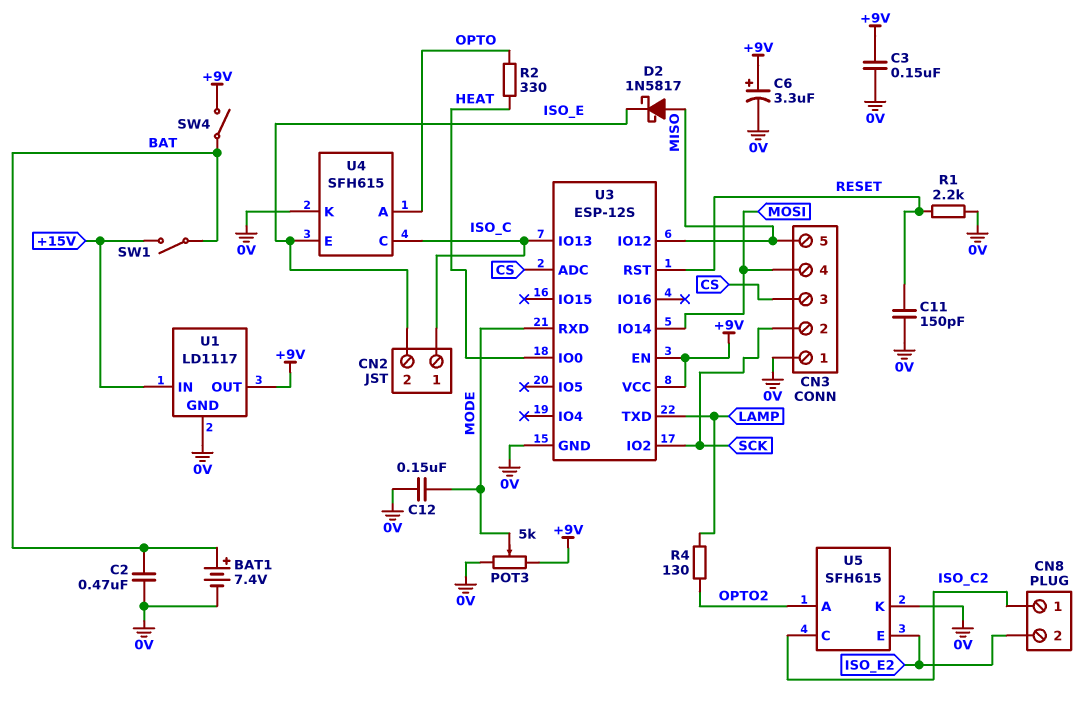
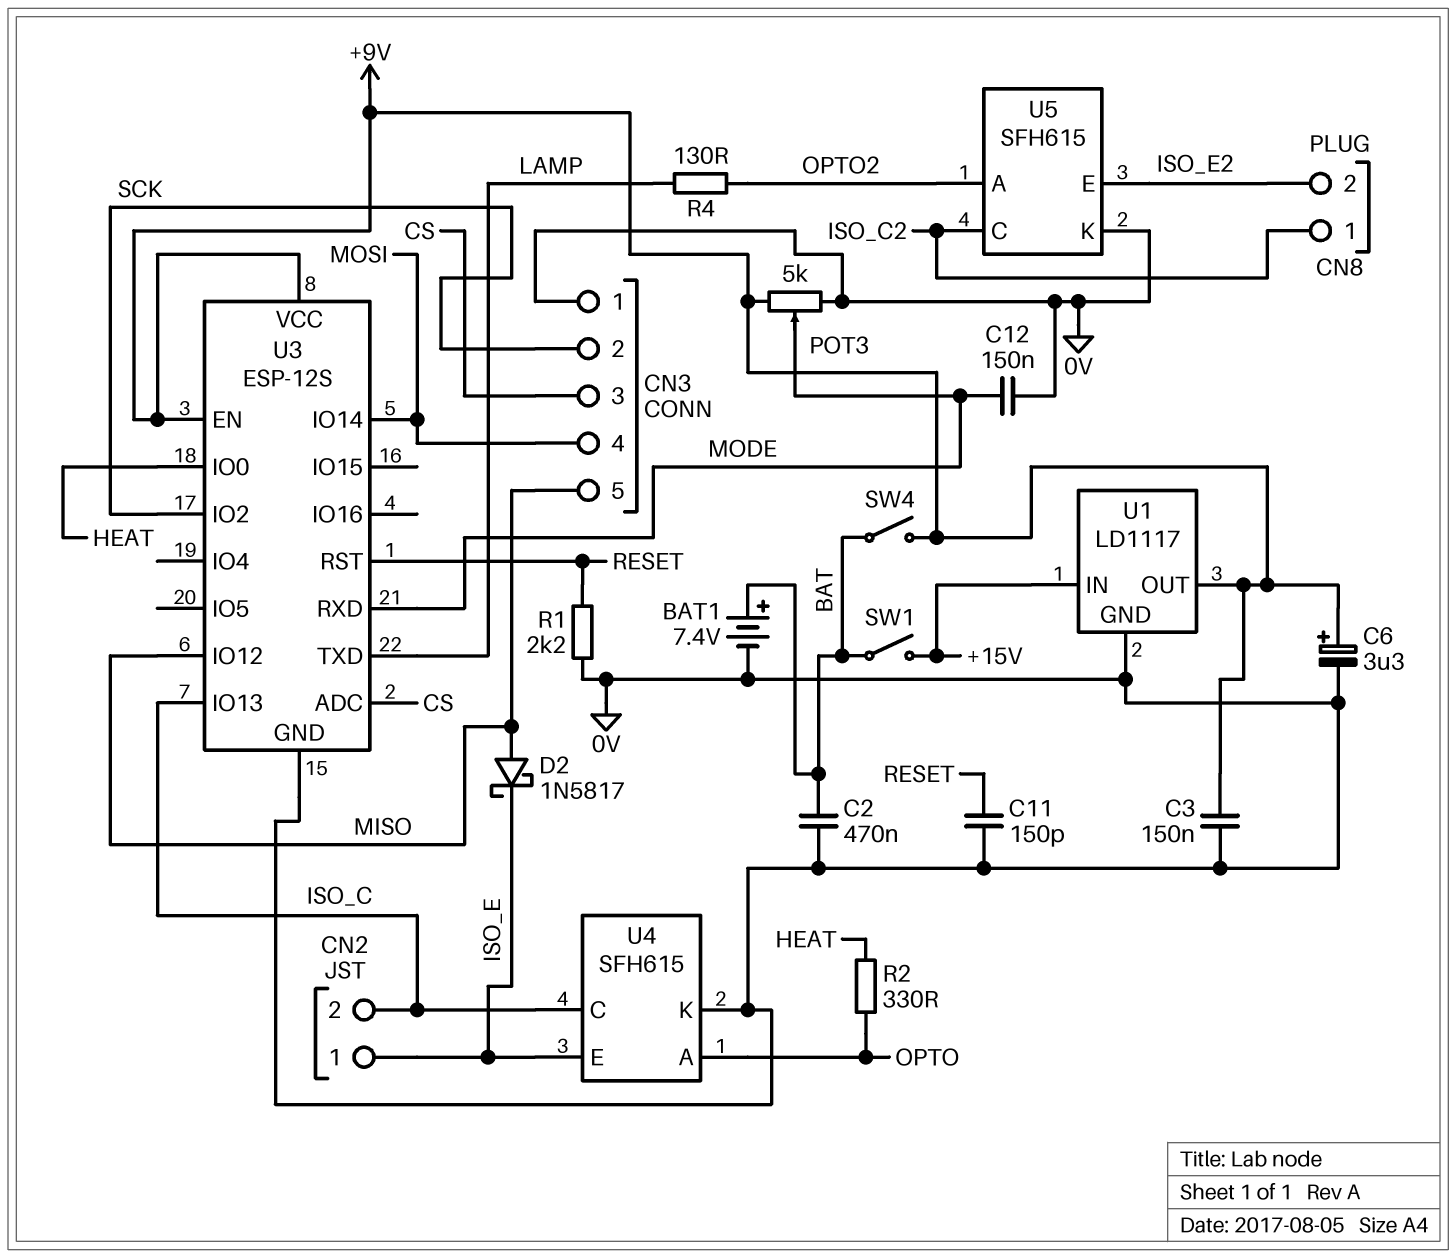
CN2 pin 1: ISO_C -> ISO_E
CN2 pin 2: ISO_E -> ISO_C

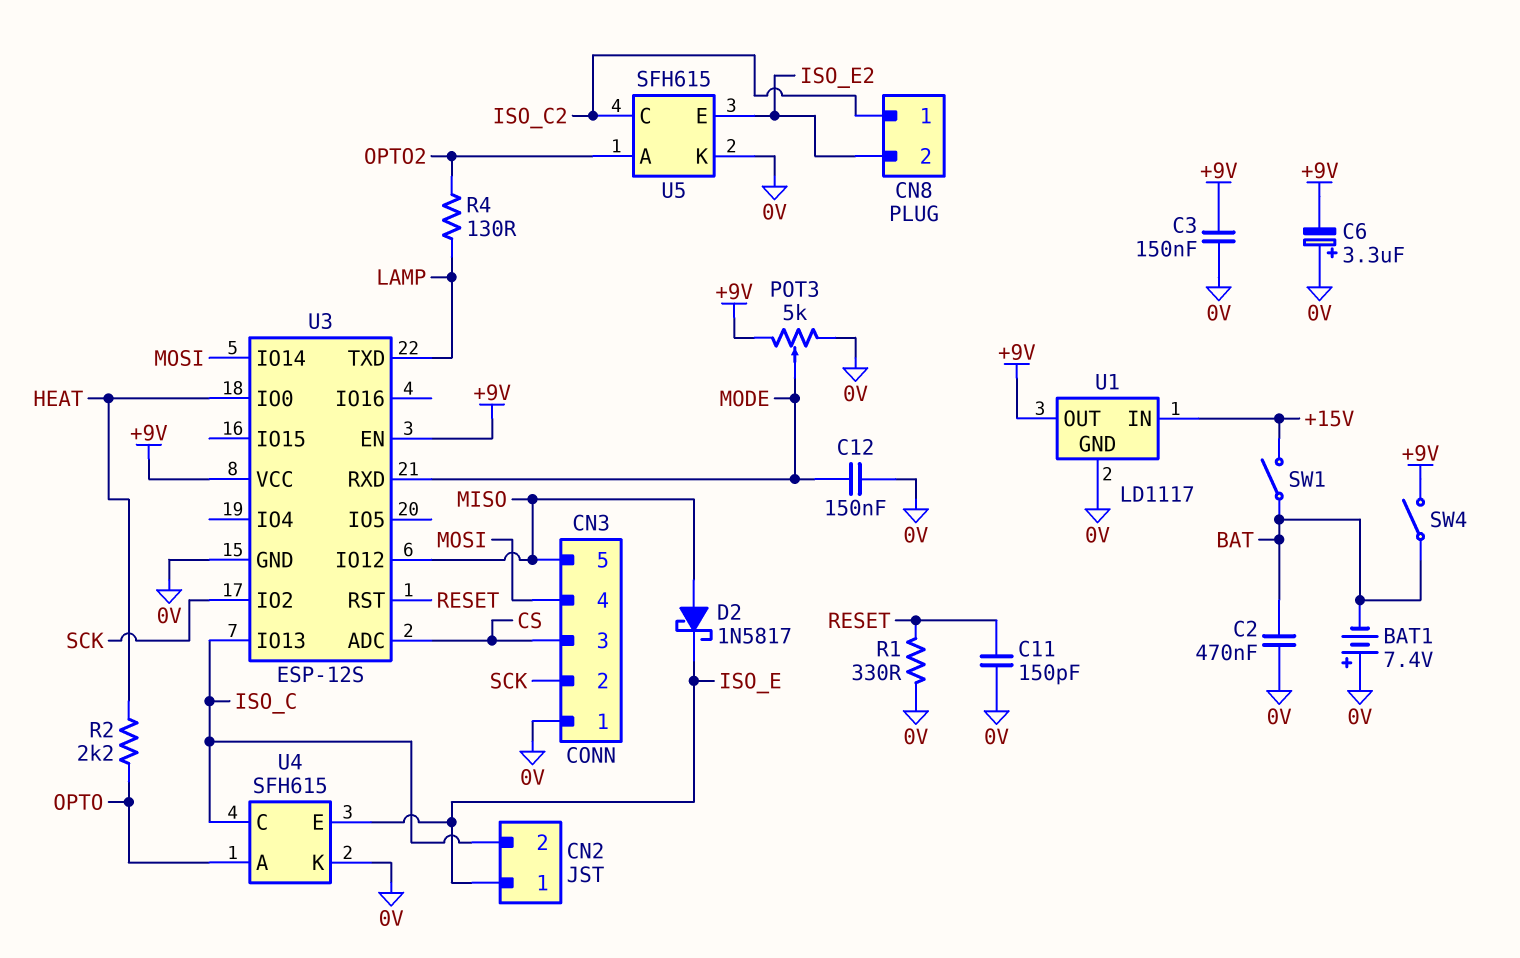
BAT1: 7.4V (plus BAT, minus 0V) -> 7.4V (plus 0V, minus BAT)
C6: 3.3uF (plus +9V, minus 0V) -> 3.3uF (plus 0V, minus +9V)
R1: 2.2k (0V, RESET) -> 330 (0V, RESET)
R2: 330 (HEAT, OPTO) -> 2.2k (HEAT, OPTO)

